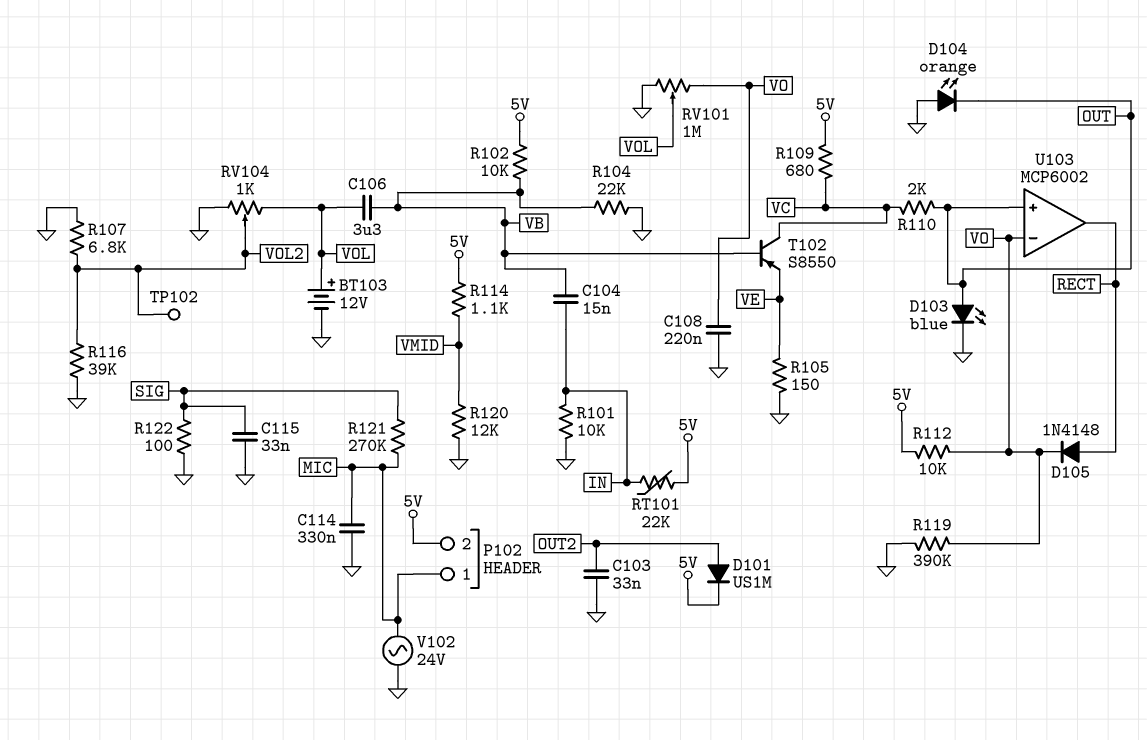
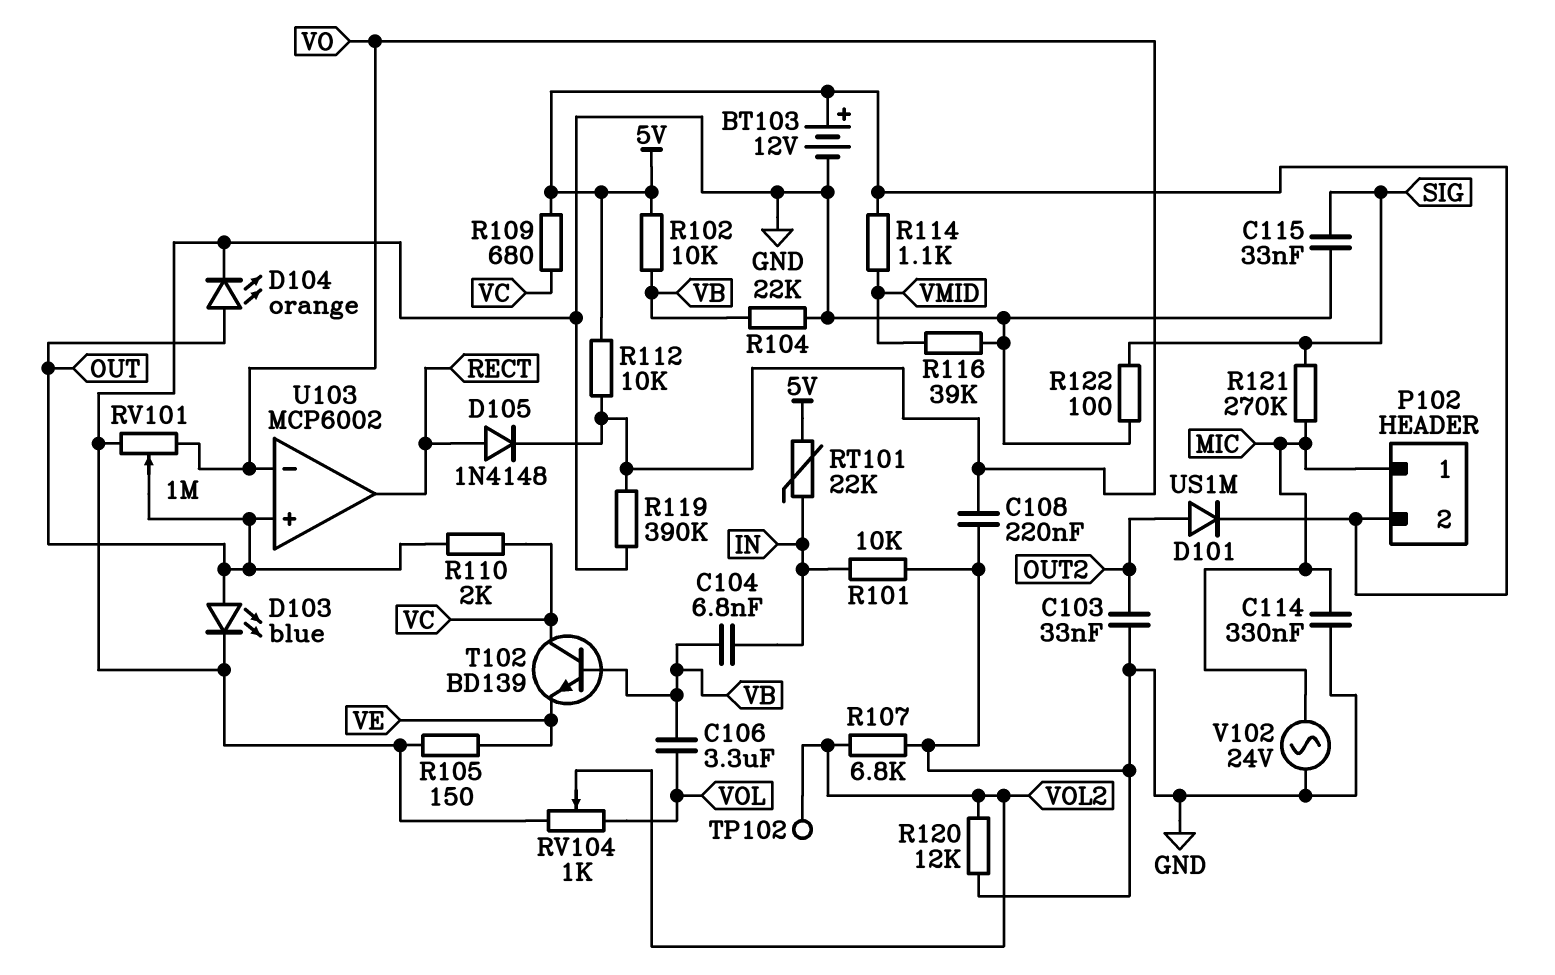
BT103: 12V (plus VOL, minus GND) -> 12V (plus 5V, minus GND)
C104: 15nF (IN, VB) -> 6.8nF (IN, VB)
D104: LED orange (A GND, K OUT) -> LED orange (A OUT, K GND)
R116: 39k (GND, VOL2) -> 39k (GND, VMID)
R120: 12k (GND, VMID) -> 12k (GND, VOL2)
RV101: 1M (GND, VO, wiper VOL) -> 1M (GND, VO, wiper OUT)
T102: PNP S8550 (B VB, C VC, E VE) -> NPN BD139 (B VB, C VC, E VE)

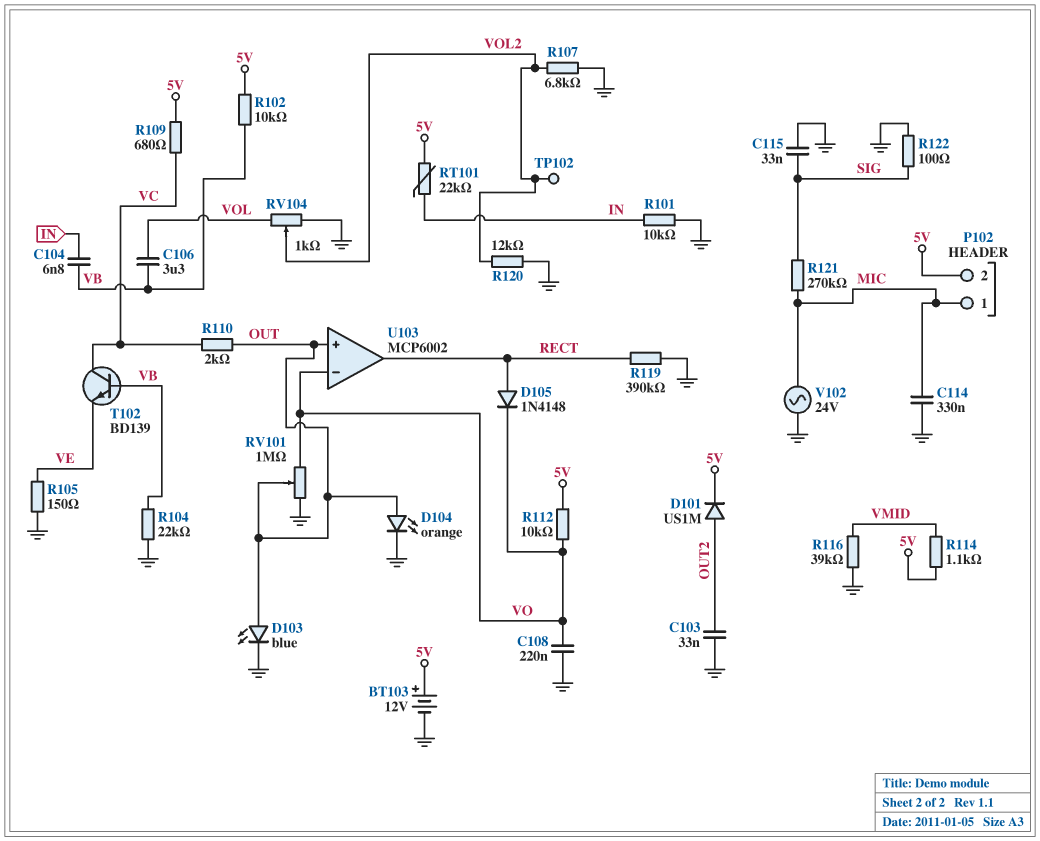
R119: 390k (GND, VO) -> 390k (GND, RECT)

